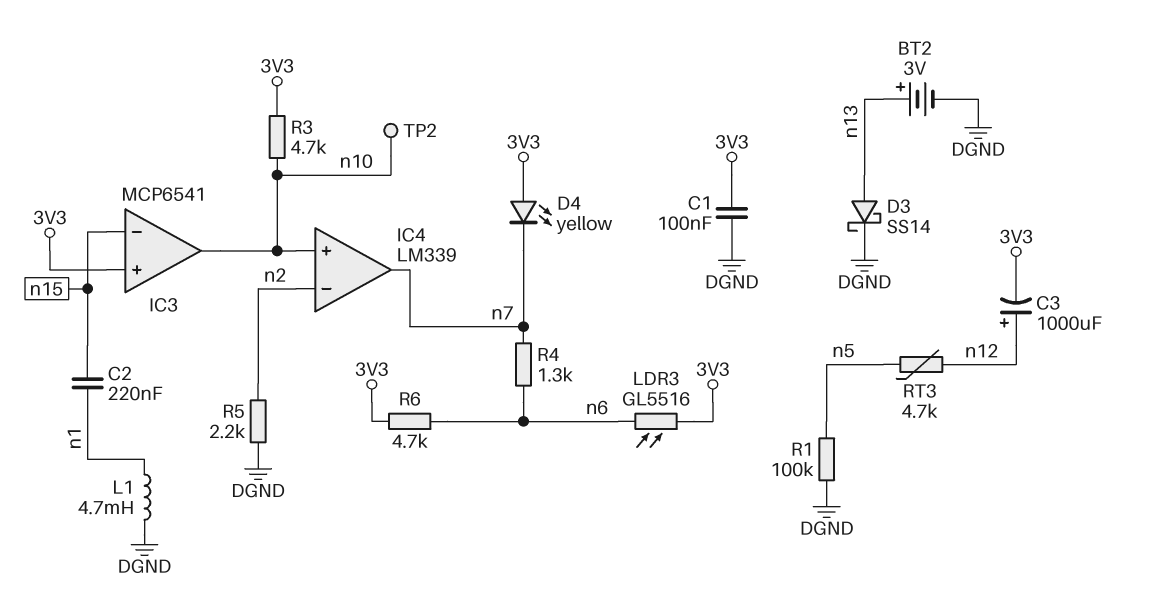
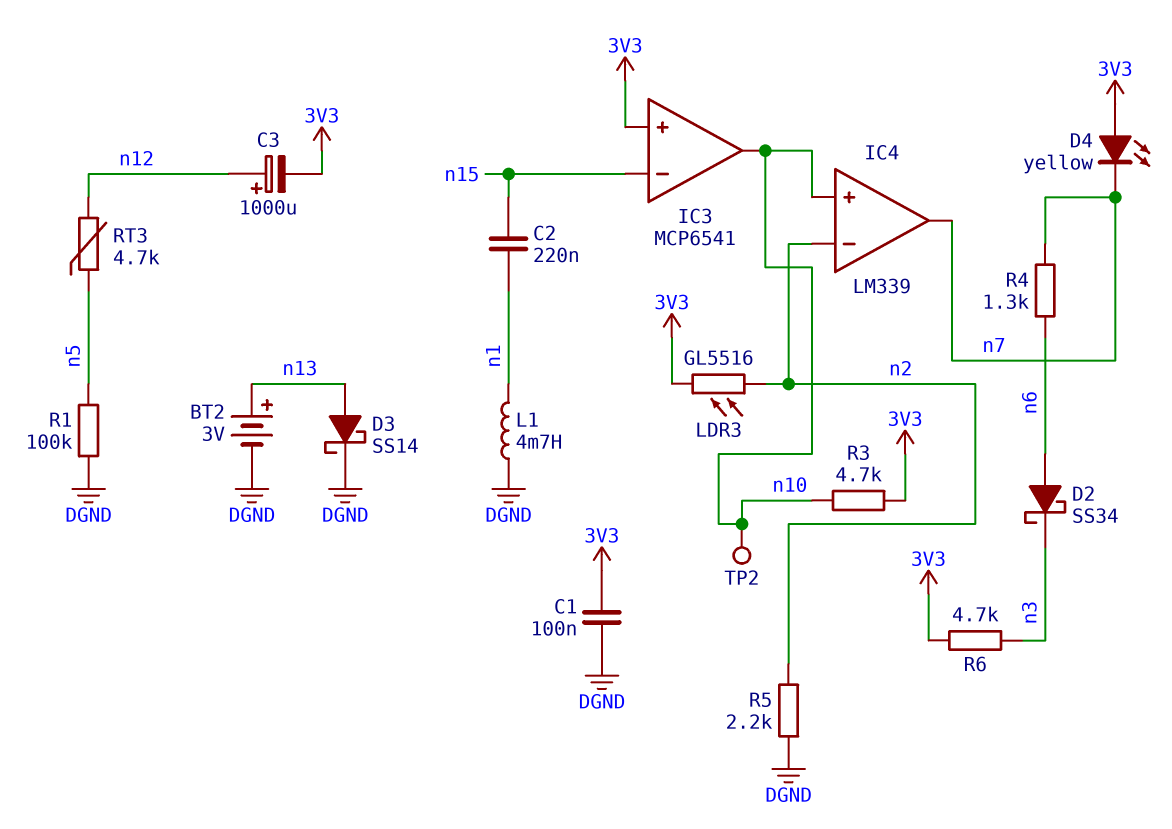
D2: none -> schottky SS34 (A n6, K n3)
LDR3: GL5516 (3V3, n6) -> GL5516 (3V3, n2)
R6: 4.7k (3V3, n6) -> 4.7k (3V3, n3)

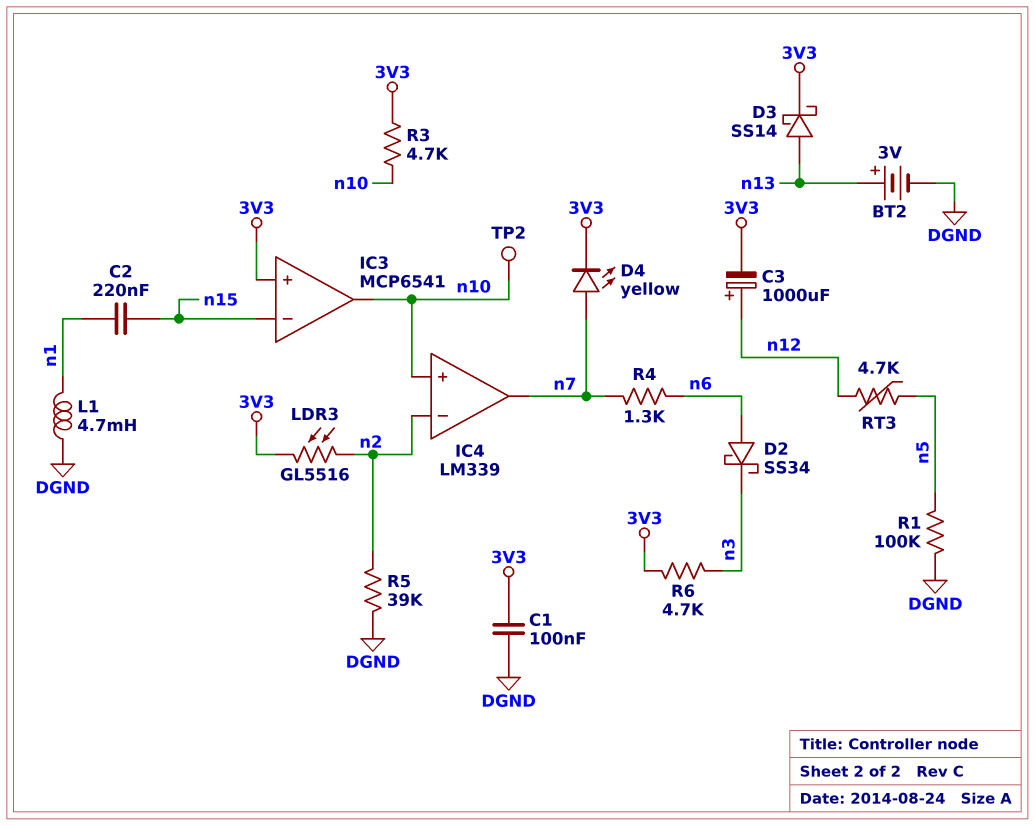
D3: schottky SS14 (A n13, K DGND) -> schottky SS14 (A n13, K 3V3)
D4: LED yellow (A 3V3, K n7) -> LED yellow (A n7, K 3V3)
R5: 2.2k (DGND, n2) -> 39k (DGND, n2)

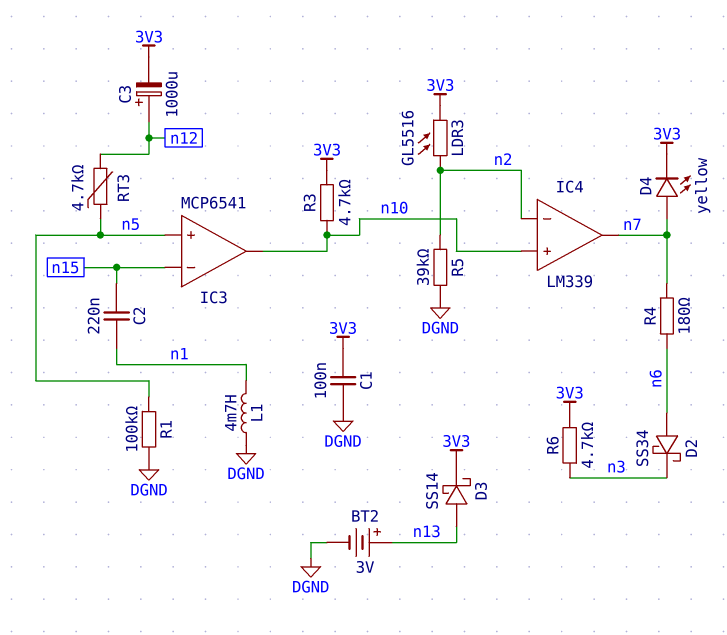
IC3 pin in+: 3V3 -> n5
R4: 1.3k (n6, n7) -> 180 (n6, n7)
TP2: test point (n10) -> none

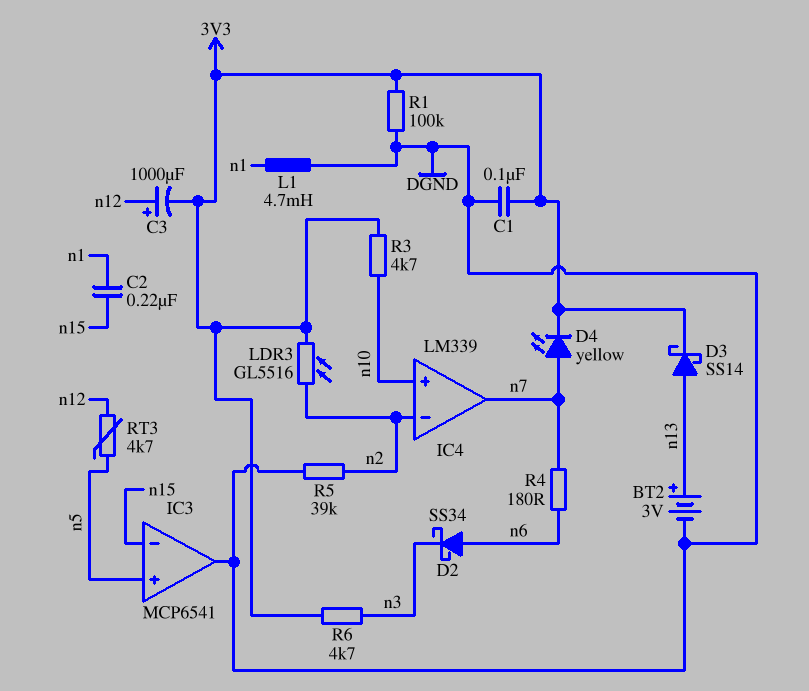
IC3 pin out: n10 -> DGND
R1: 100k (DGND, n5) -> 100k (3V3, DGND)

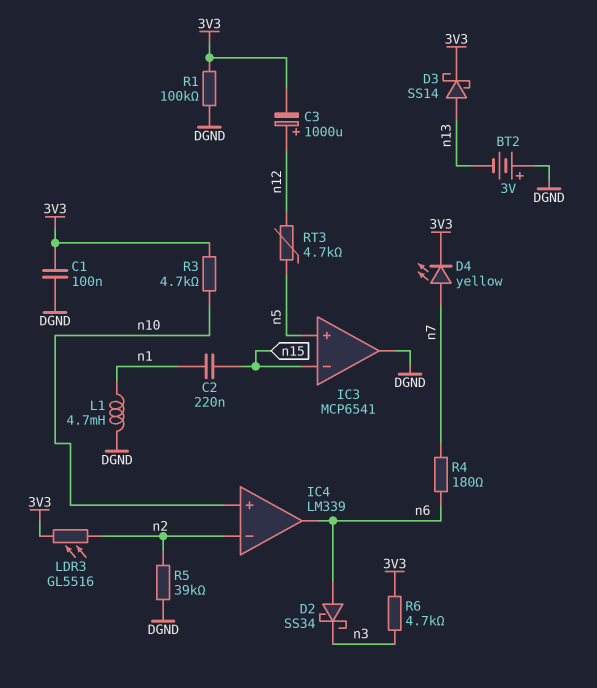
BT2: 3V (plus n13, minus DGND) -> 3V (plus DGND, minus n13)
IC4 pin out: n7 -> n6

